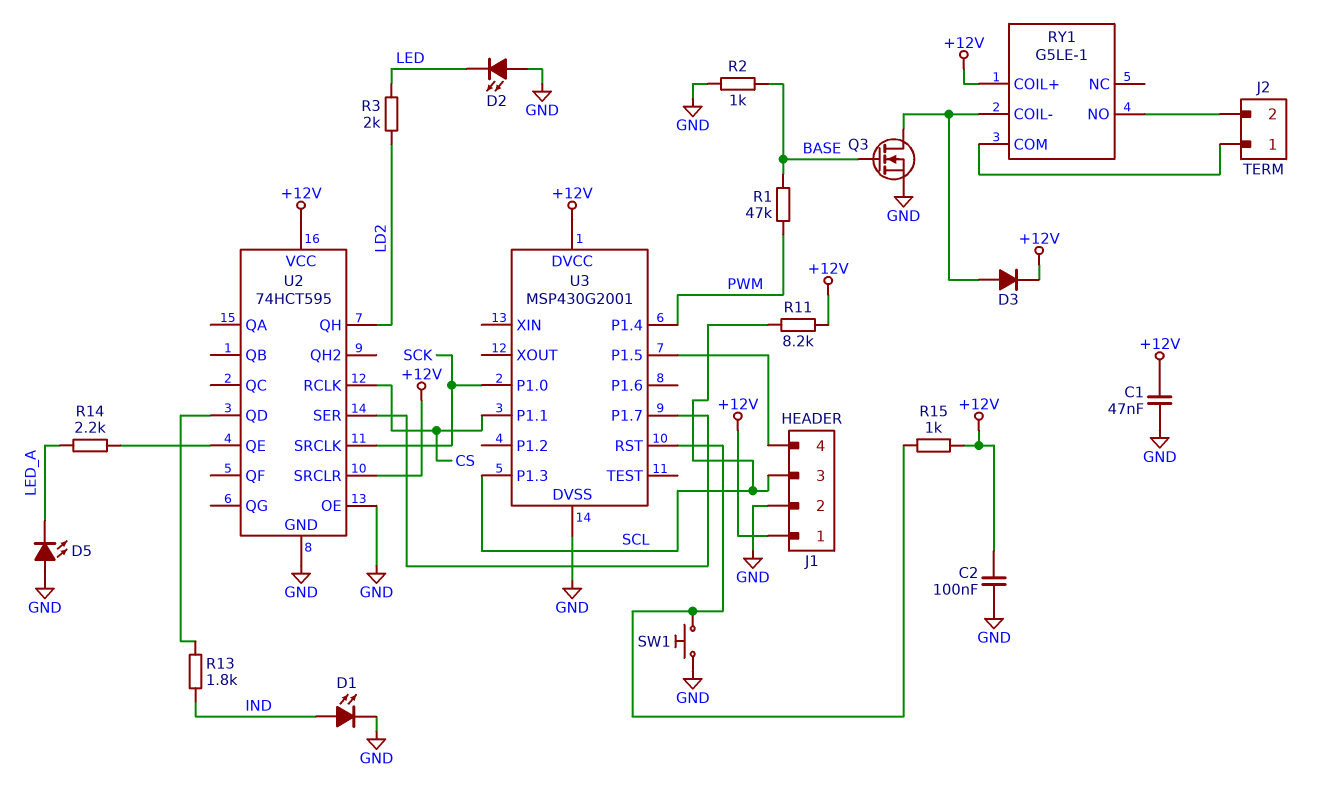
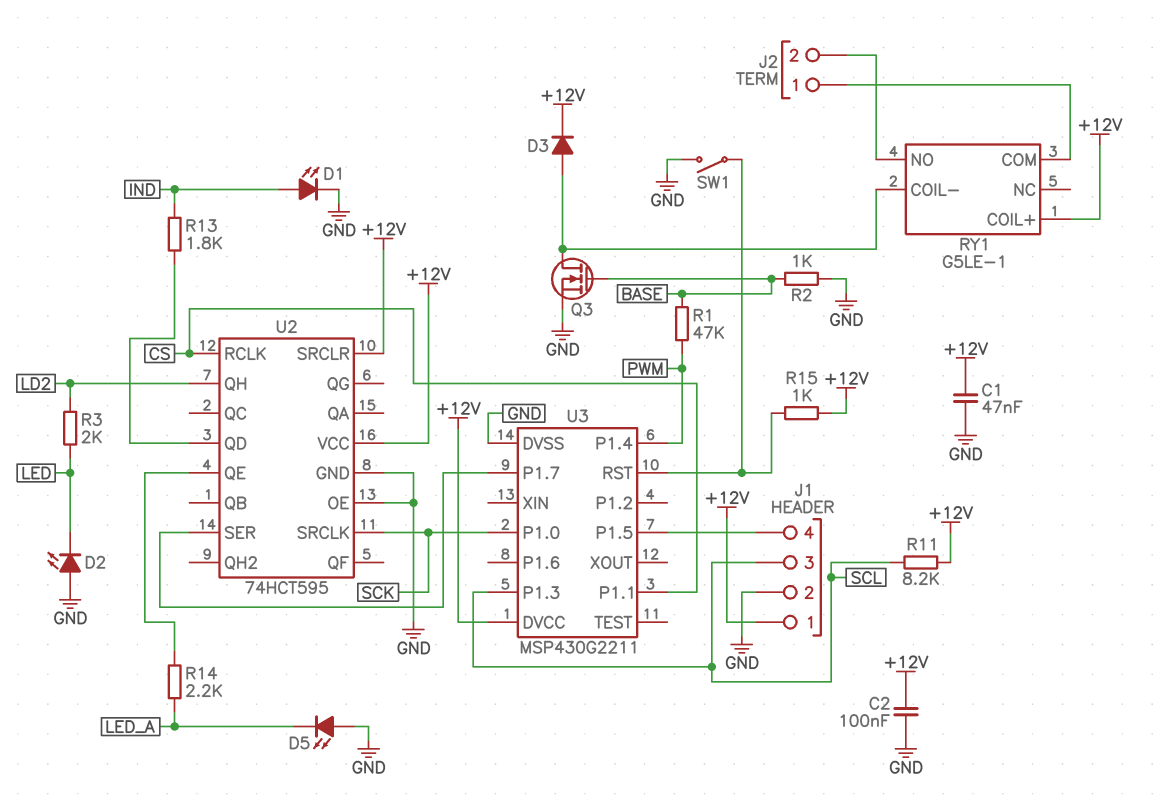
SW1: button (GND, U3/RST) -> switch (GND, U3/RST)
U3: MSP430G2001 -> MSP430G2211

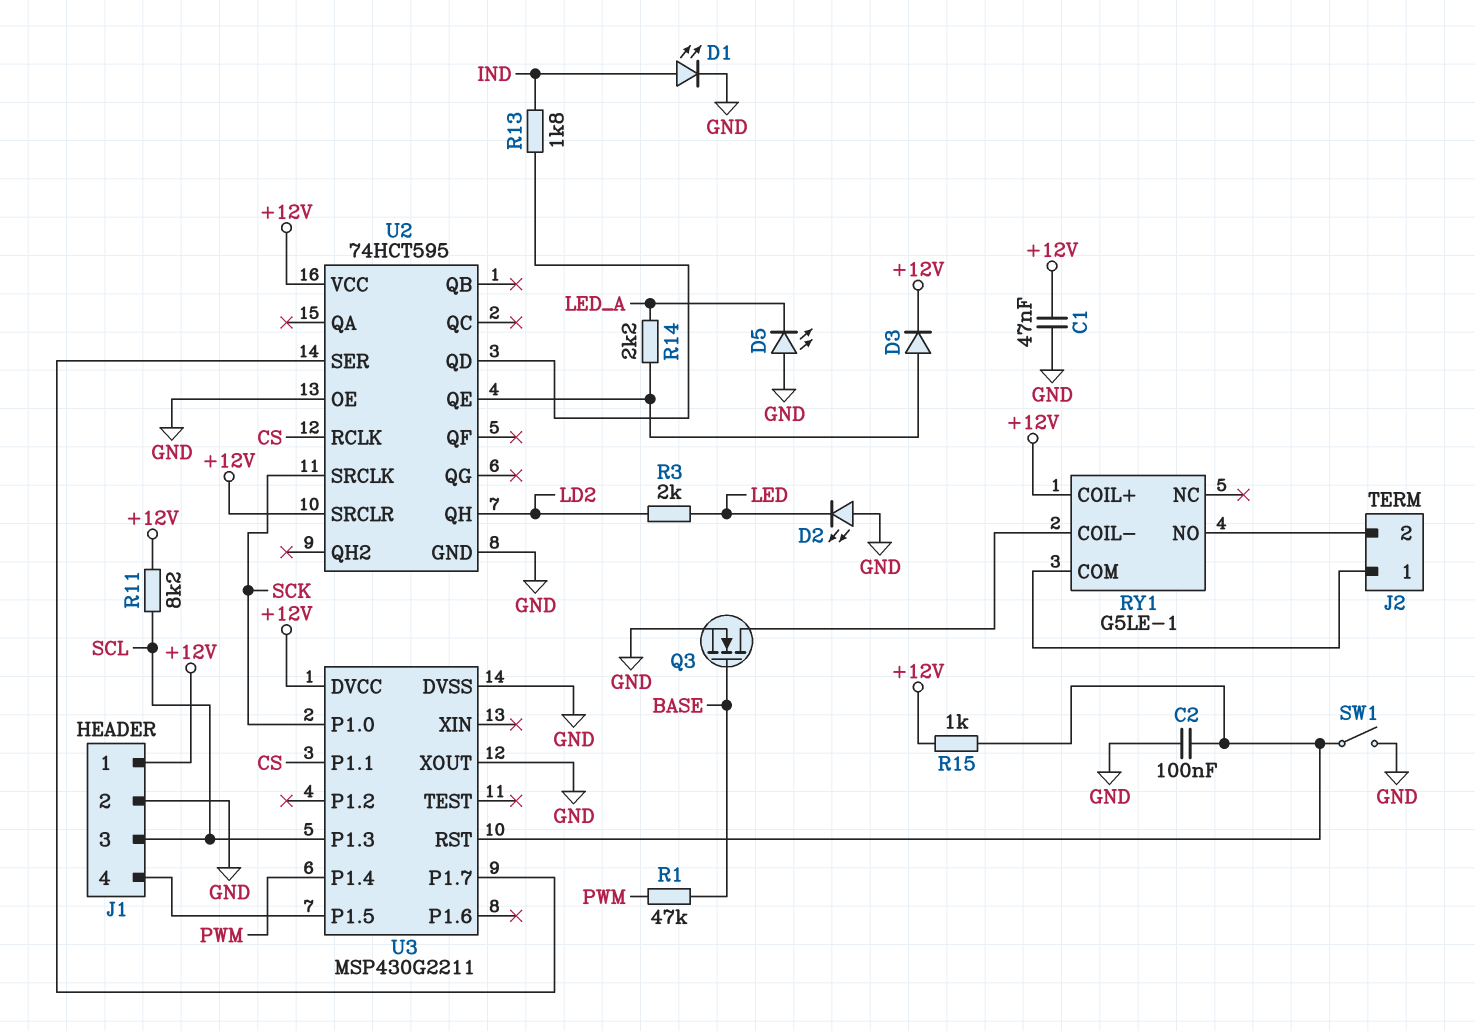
C2: 100nF (+12V, GND) -> 100nF (GND, U3/RST)
D3: diode (A RY1/COIL-, K +12V) -> diode (A U2/QE, K +12V)
R2: 1k (BASE, GND) -> none
U3 pin XOUT: none -> GND

